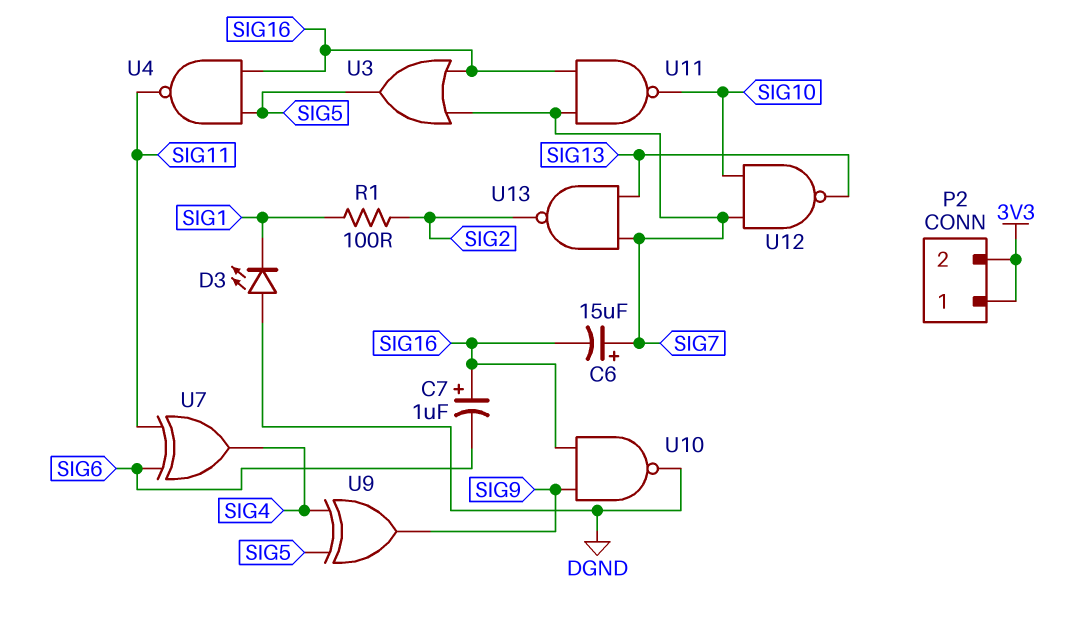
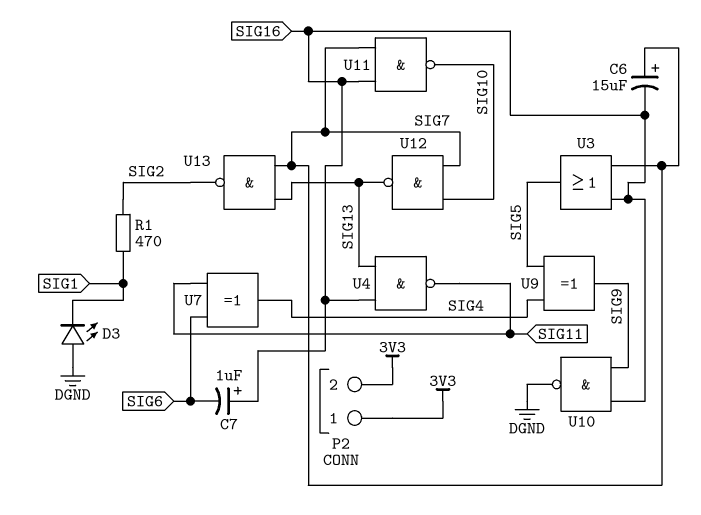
R1: 100 (SIG1, SIG2) -> 470 (SIG1, SIG2)
U4: NAND (in SIG5, in SIG16, out SIG11) -> NAND (in SIG13, in SIG16, out SIG11)

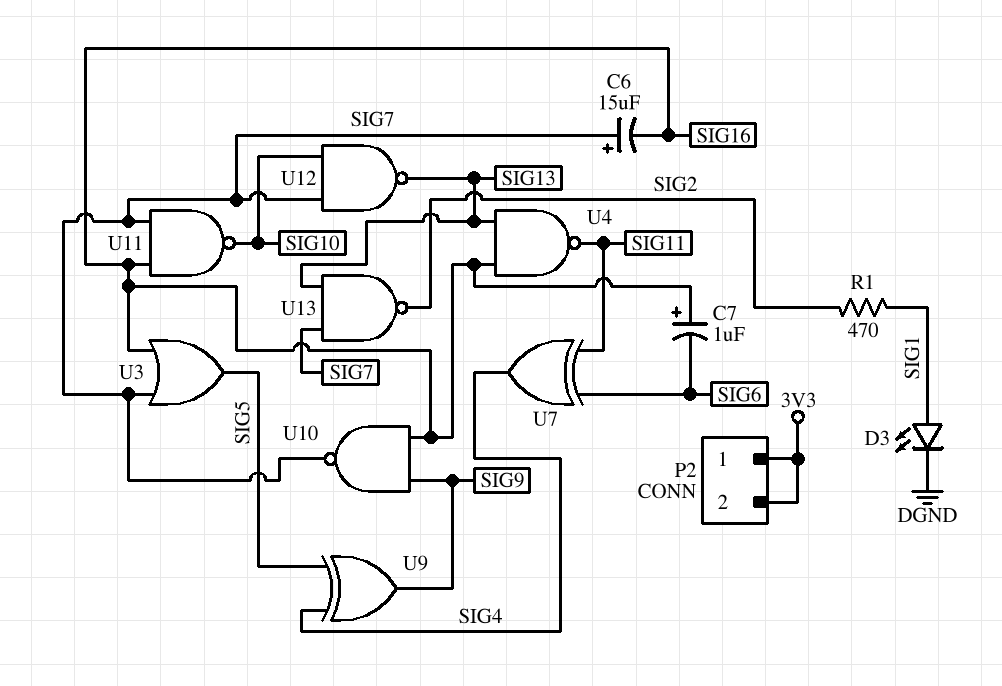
D3: LED (A DGND, K SIG1) -> LED (A SIG1, K DGND)
U10: NAND (in SIG9, in SIG16, out DGND) -> NAND (in SIG9, in SIG16, out SIG7)

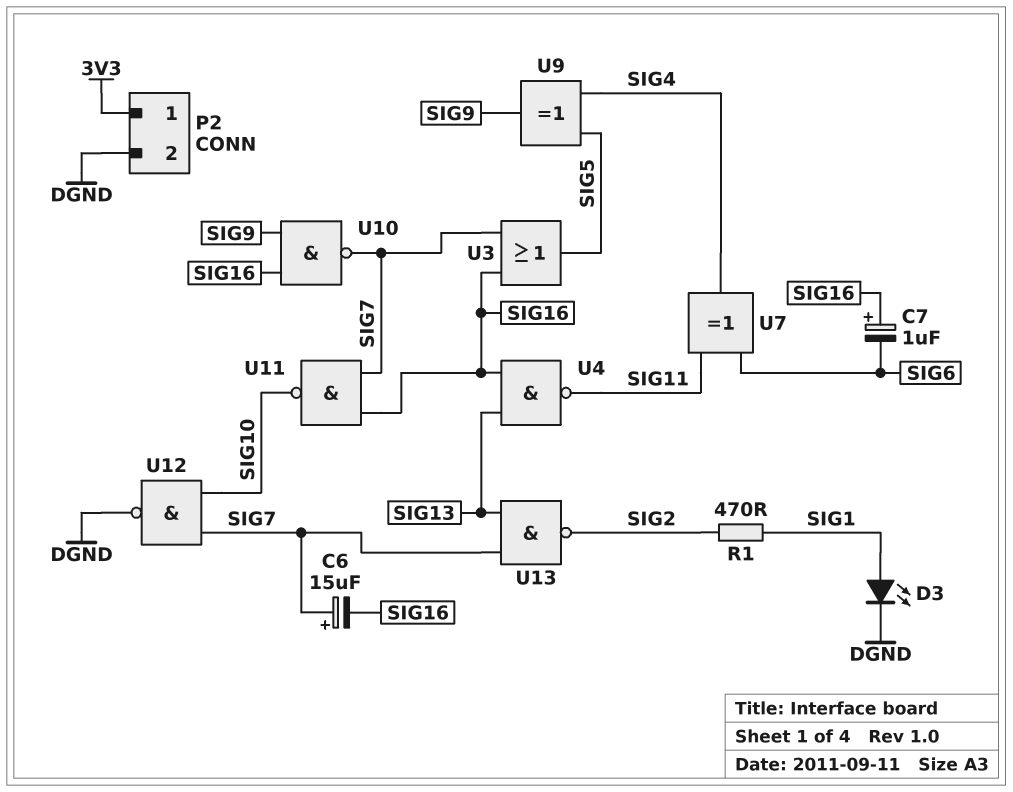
P2 pin 2: 3V3 -> DGND
U12: NAND (in SIG7, in SIG10, out SIG13) -> NAND (in SIG7, in SIG10, out DGND)

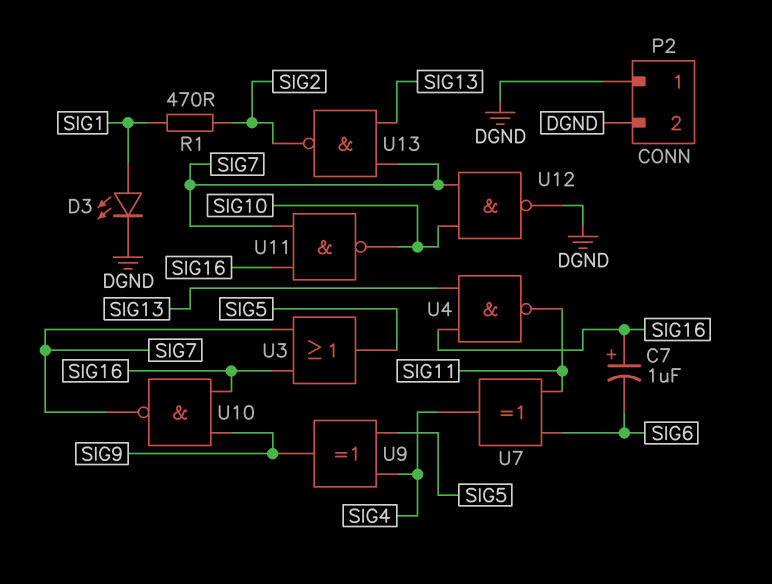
C6: 15uF (plus SIG7, minus SIG16) -> none
P2 pin 1: 3V3 -> DGND

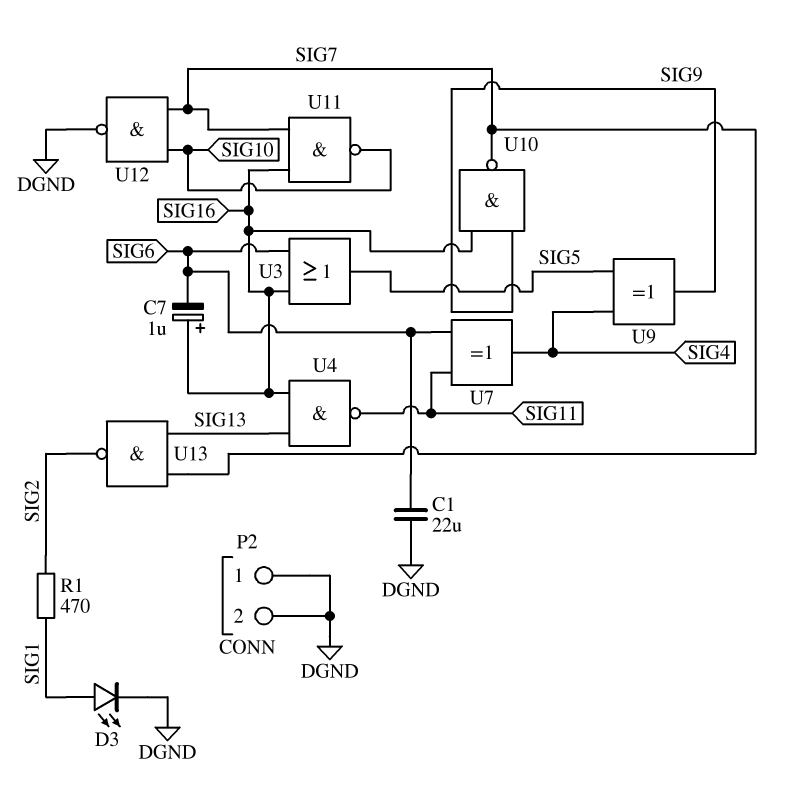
C1: none -> 22uF (DGND, SIG6)
U3: OR (in SIG7, in SIG16, out SIG5) -> OR (in SIG6, in SIG16, out SIG5)

